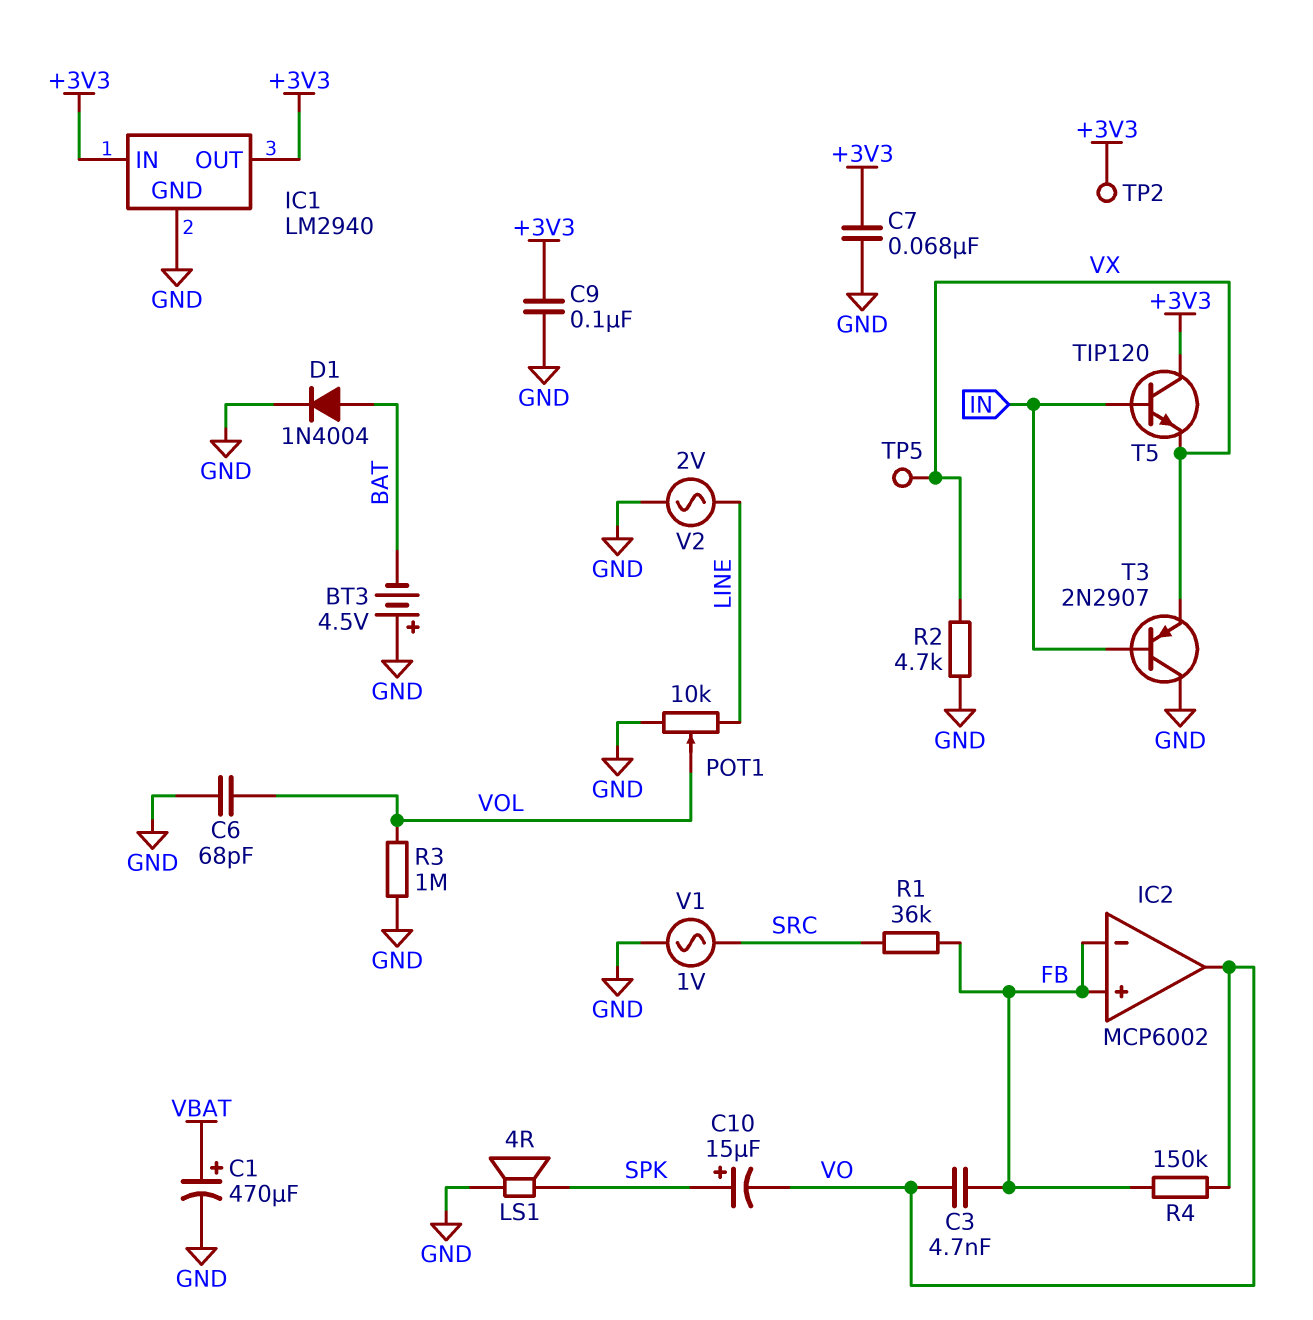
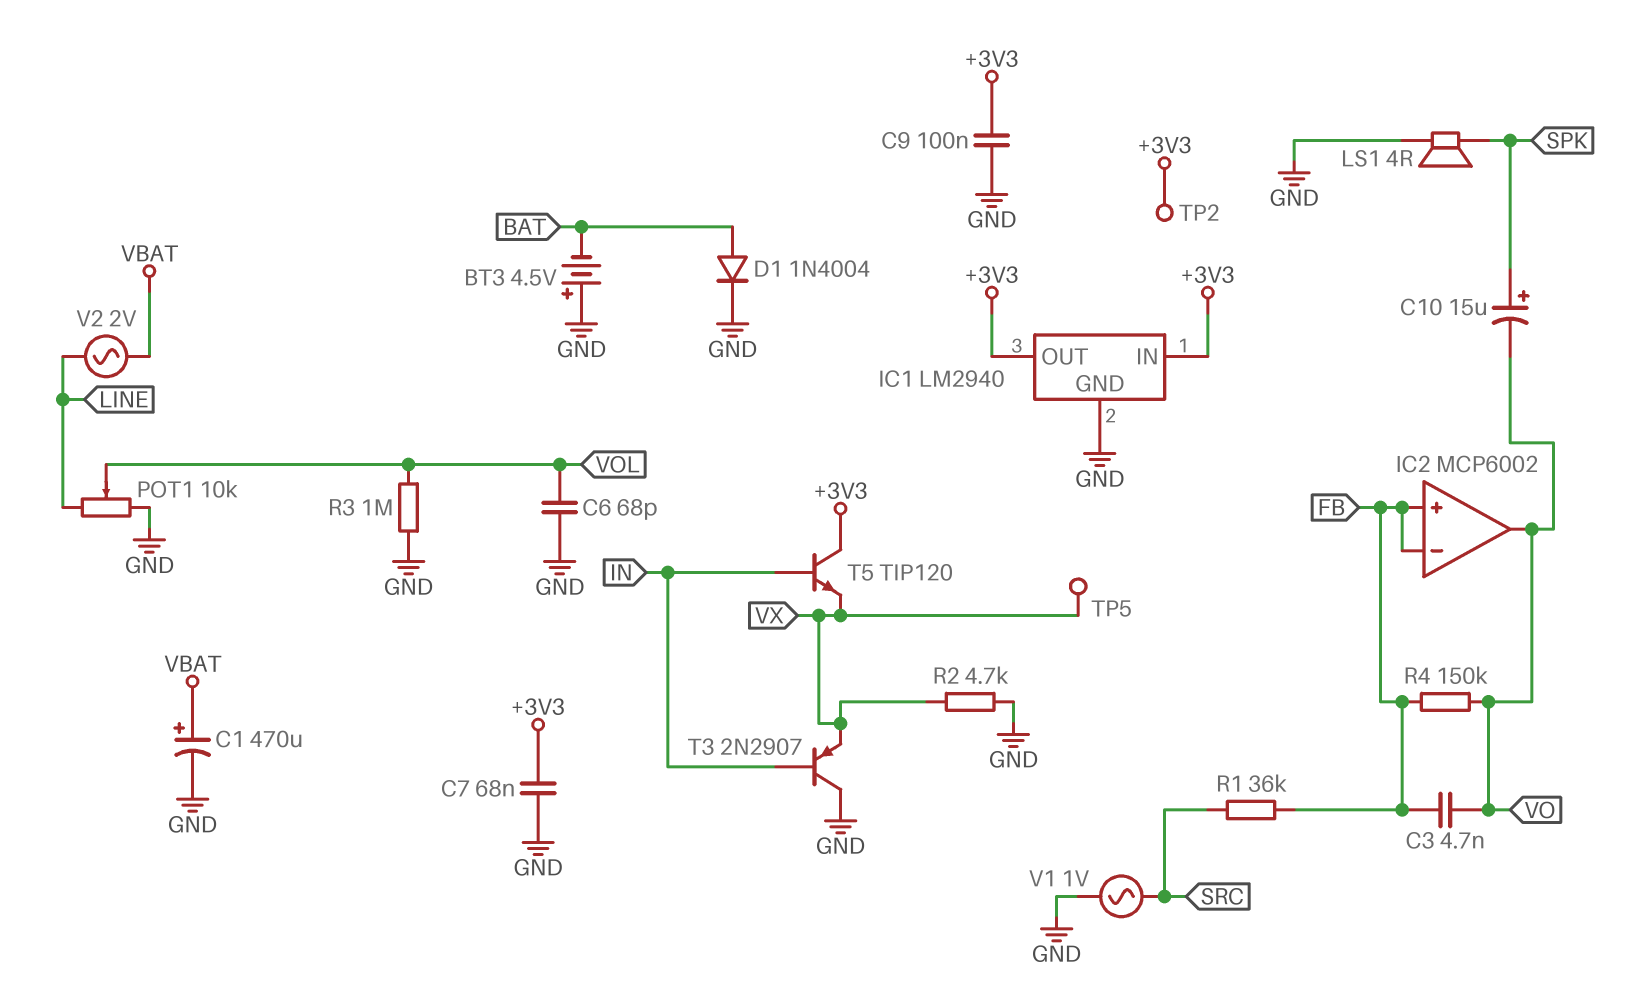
V2: AC 2V (GND, LINE) -> AC 2V (LINE, VBAT)

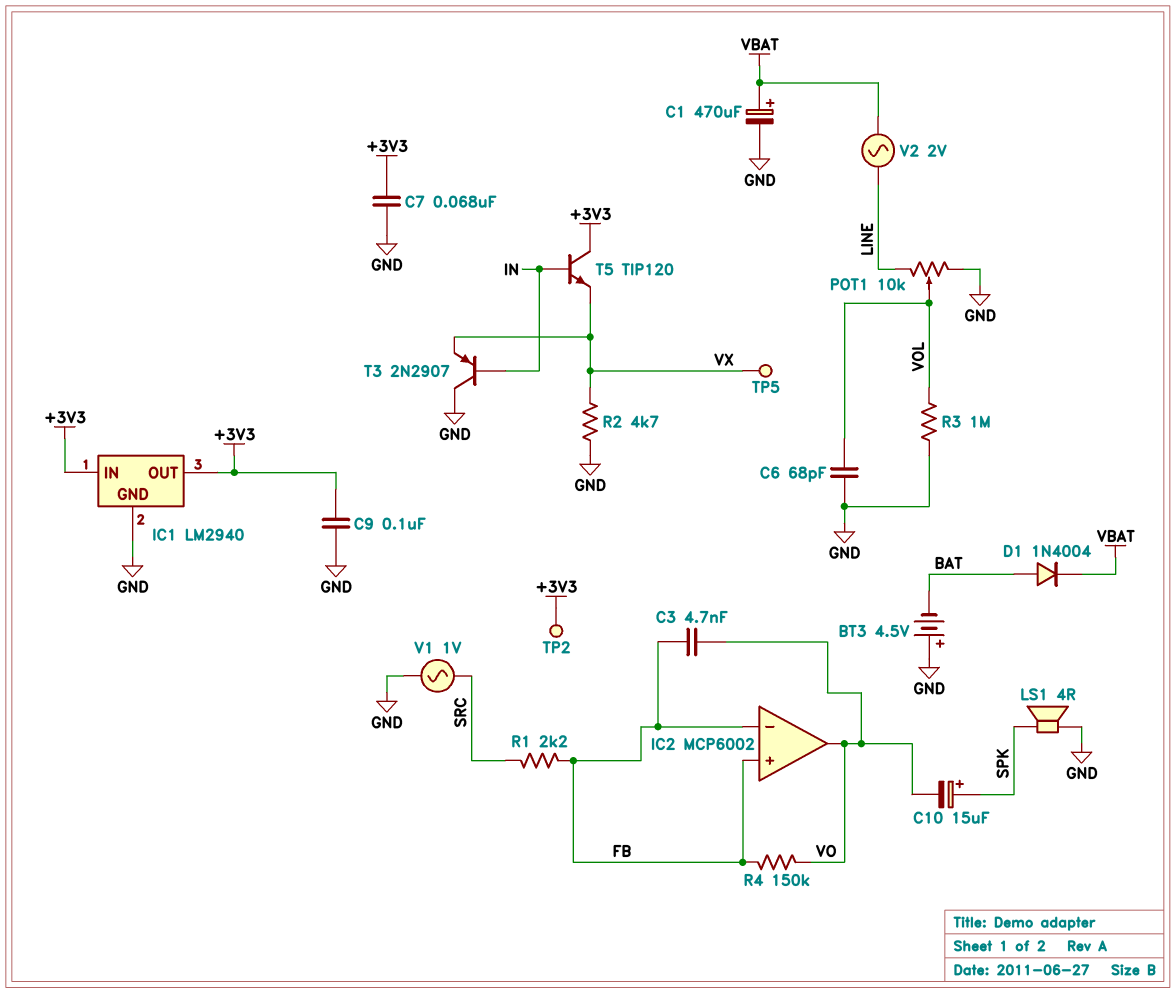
D1: diode 1N4004 (A BAT, K GND) -> diode 1N4004 (A BAT, K VBAT)
R1: 36k (FB, SRC) -> 2.2k (FB, SRC)

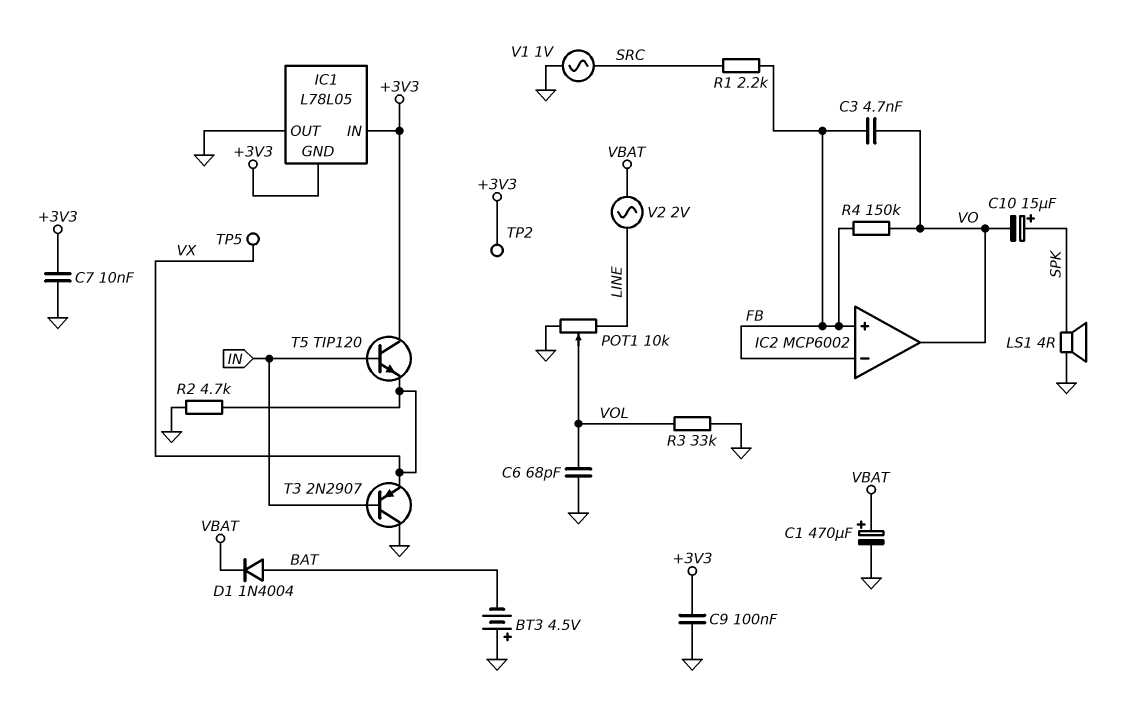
C7: 68nF (+3V3, GND) -> 10nF (+3V3, GND)
IC1: LM2940 -> L78L05
IC1 pin GND: GND -> +3V3
IC1 pin OUT: +3V3 -> GND
R3: 1M (GND, VOL) -> 33k (GND, VOL)

